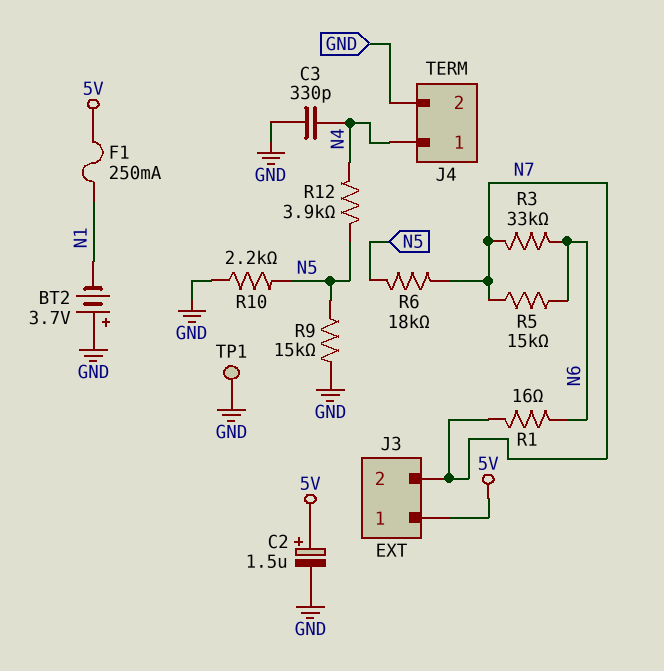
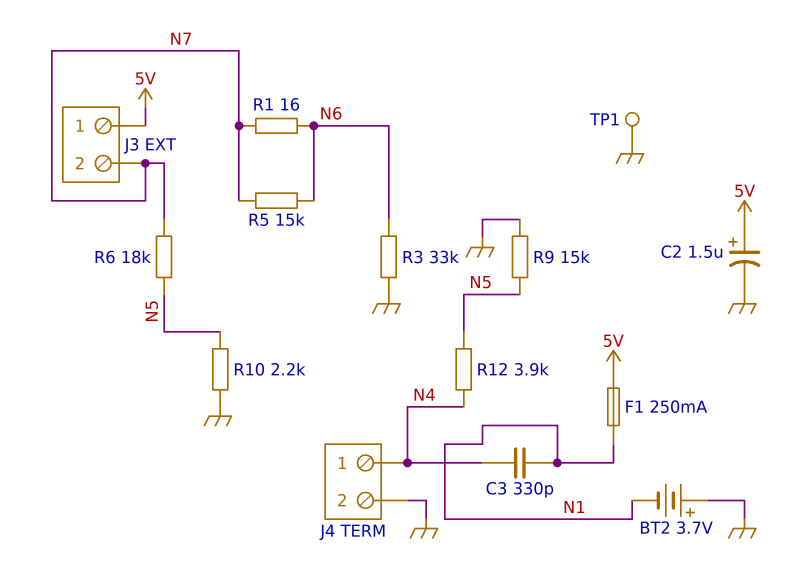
C3: 330pF (GND, N4) -> 330pF (N1, N4)
R3: 33k (N6, N7) -> 33k (GND, N6)

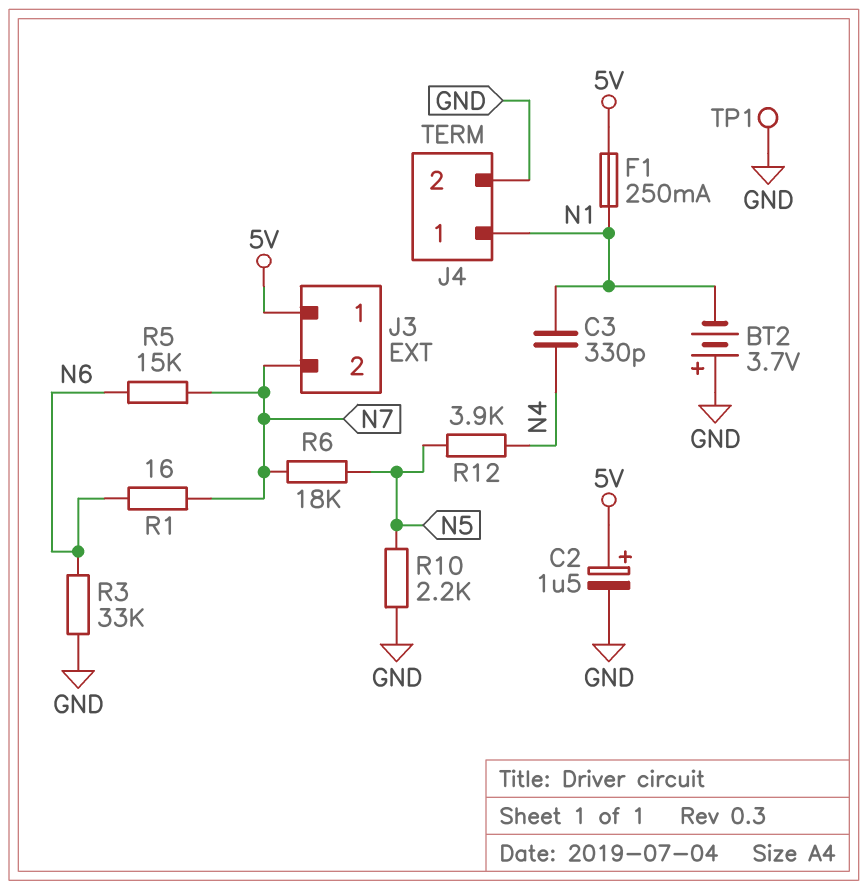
J4 pin 1: N4 -> N1
R9: 15k (GND, N5) -> none

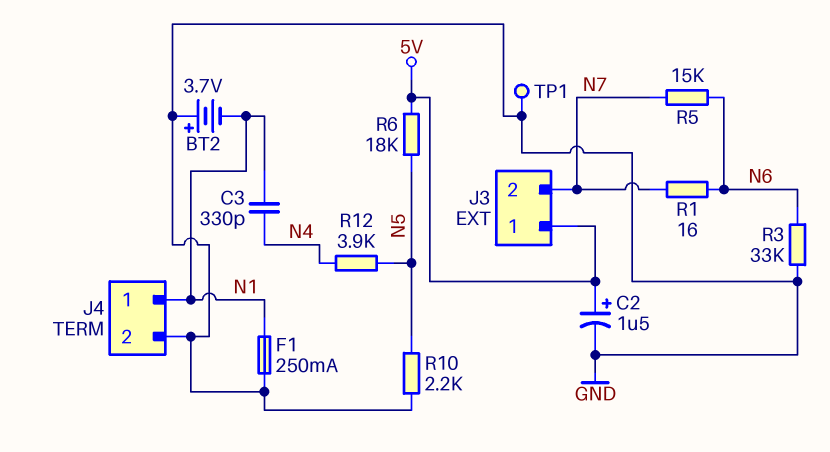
F1: 250mA (5V, N1) -> 250mA (GND, N1)
R6: 18k (N5, N7) -> 18k (5V, N5)

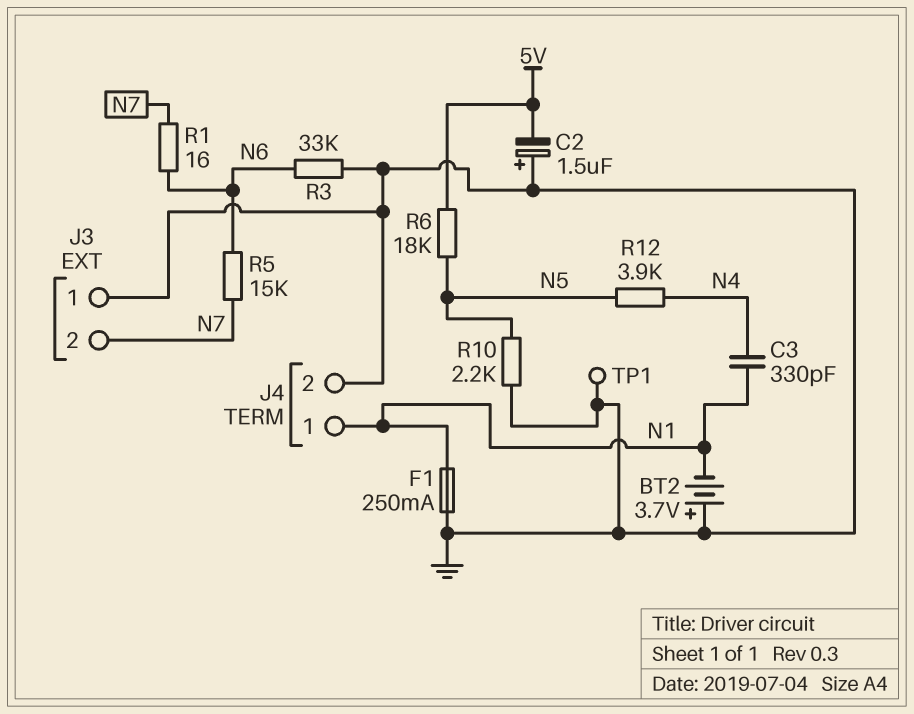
C2: 1.5uF (plus 5V, minus GND) -> 1.5uF (plus GND, minus 5V)
J3 pin 1: 5V -> GND

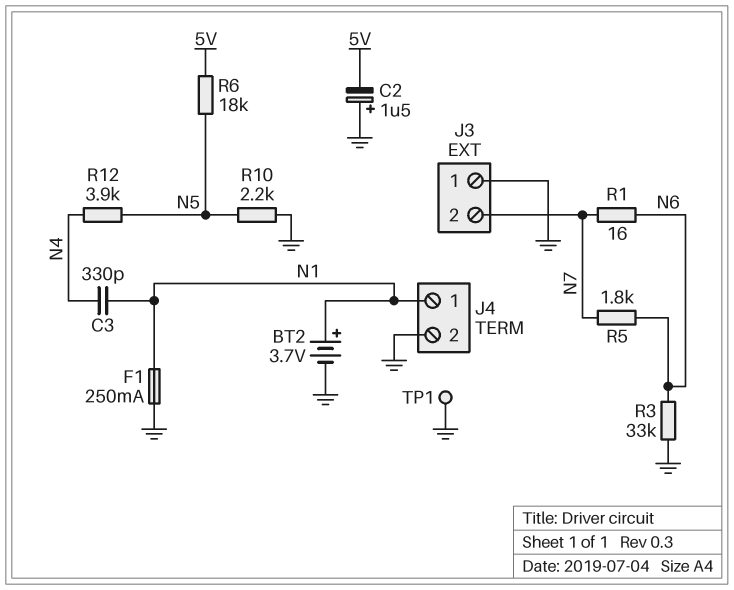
BT2: 3.7V (plus GND, minus N1) -> 3.7V (plus N1, minus GND)
R5: 15k (N6, N7) -> 1.8k (N6, N7)

